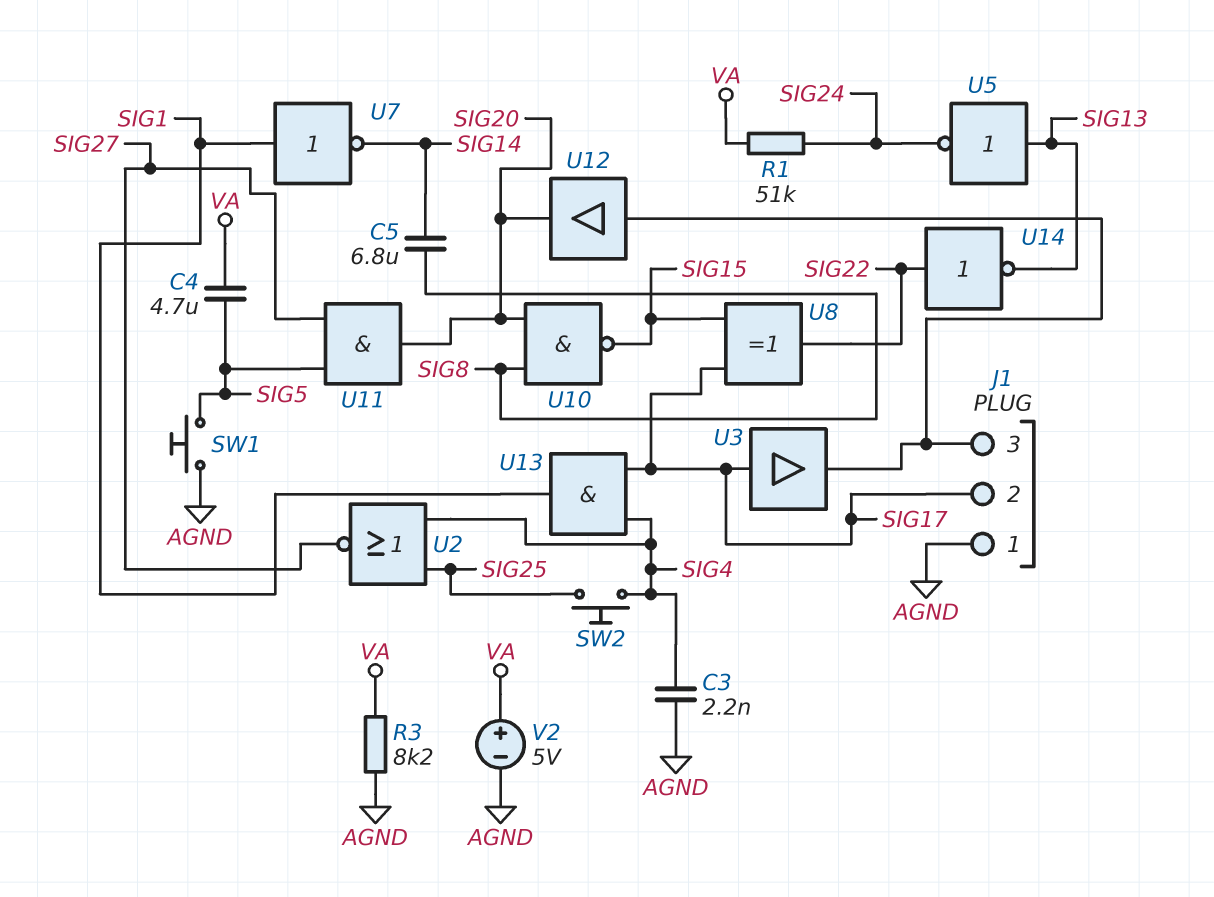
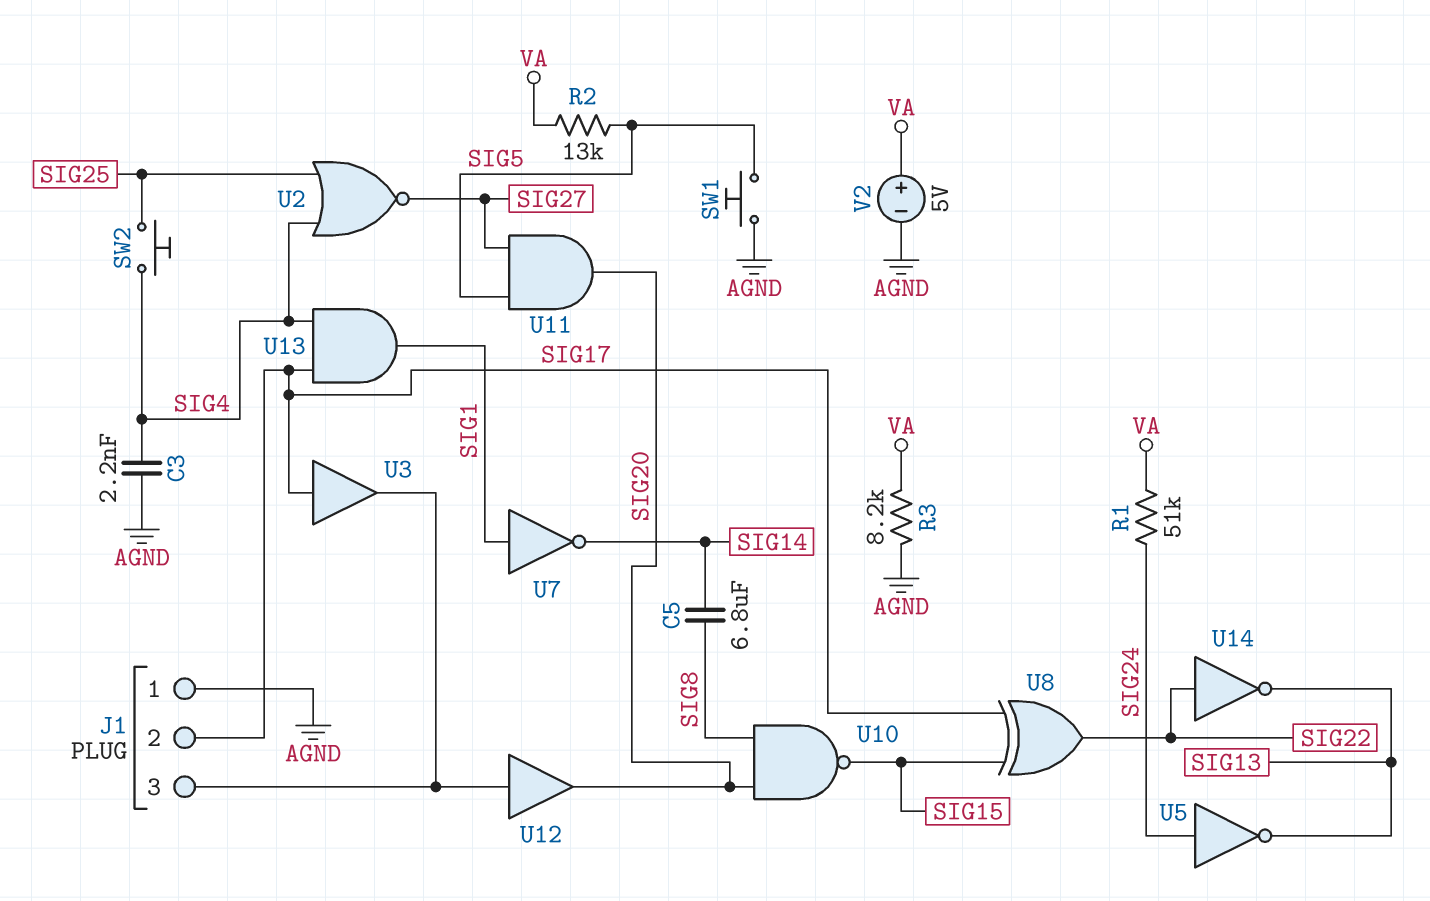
C4: 4.7uF (SIG5, VA) -> none
R2: none -> 13k (SIG5, VA)
U5: NOT (in SIG13, out SIG24) -> NOT (in SIG24, out SIG13)

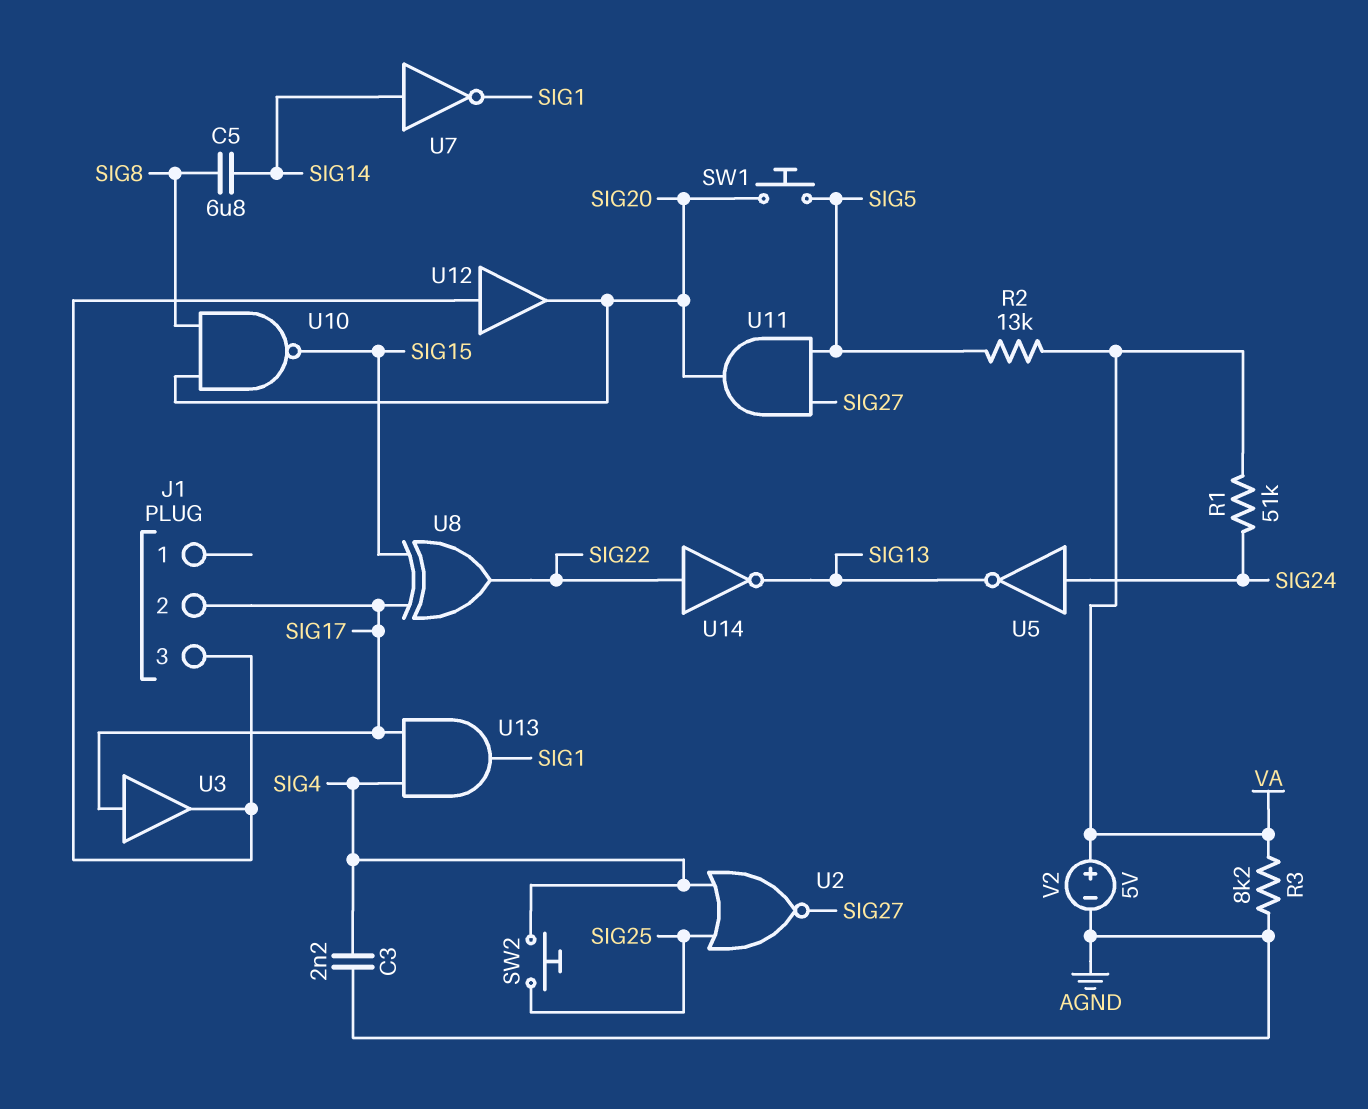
J1 pin 1: AGND -> none
SW1: button (AGND, SIG5) -> button (SIG5, SIG20)
U7: NOT (in SIG1, out SIG14) -> NOT (in SIG14, out SIG1)

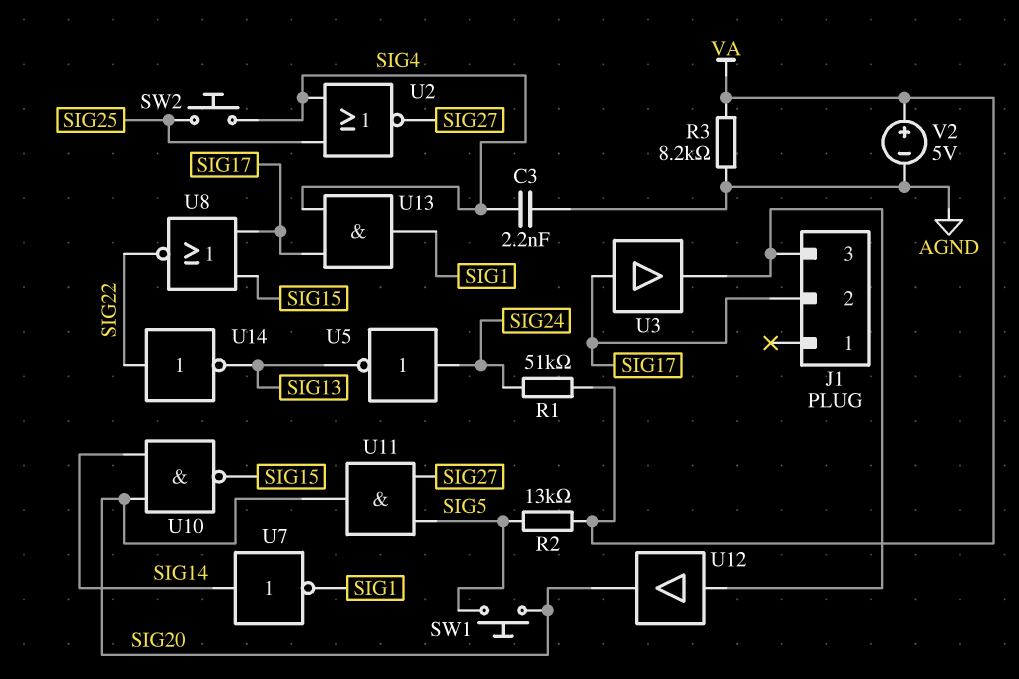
C5: 6.8uF (SIG8, SIG14) -> none
U8: XOR (in SIG15, in SIG17, out SIG22) -> NOR (in SIG15, in SIG17, out SIG22)
U10: NAND (in SIG8, in SIG20, out SIG15) -> NAND (in SIG14, in SIG20, out SIG15)

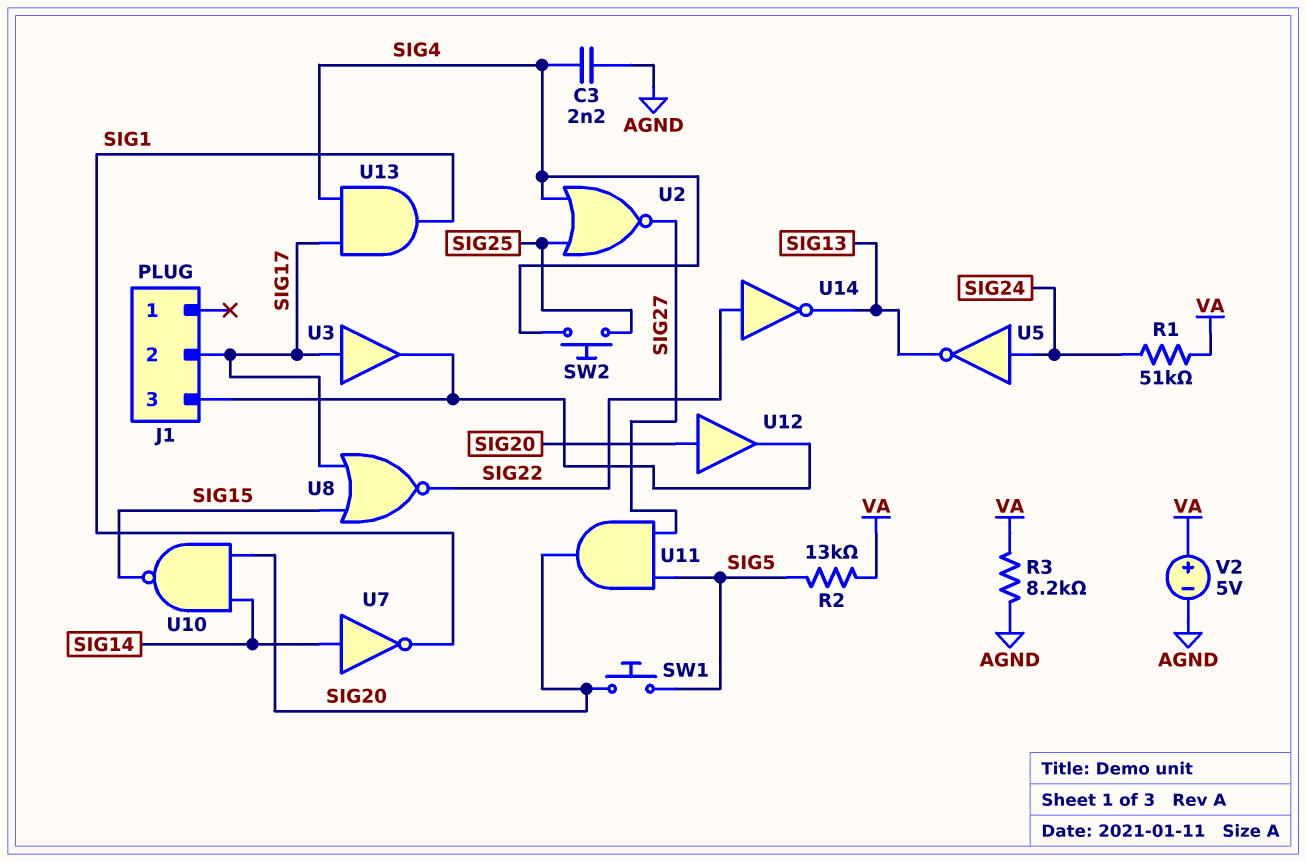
U12: buffer (in J1/3, out SIG20) -> buffer (in SIG20, out J1/3)

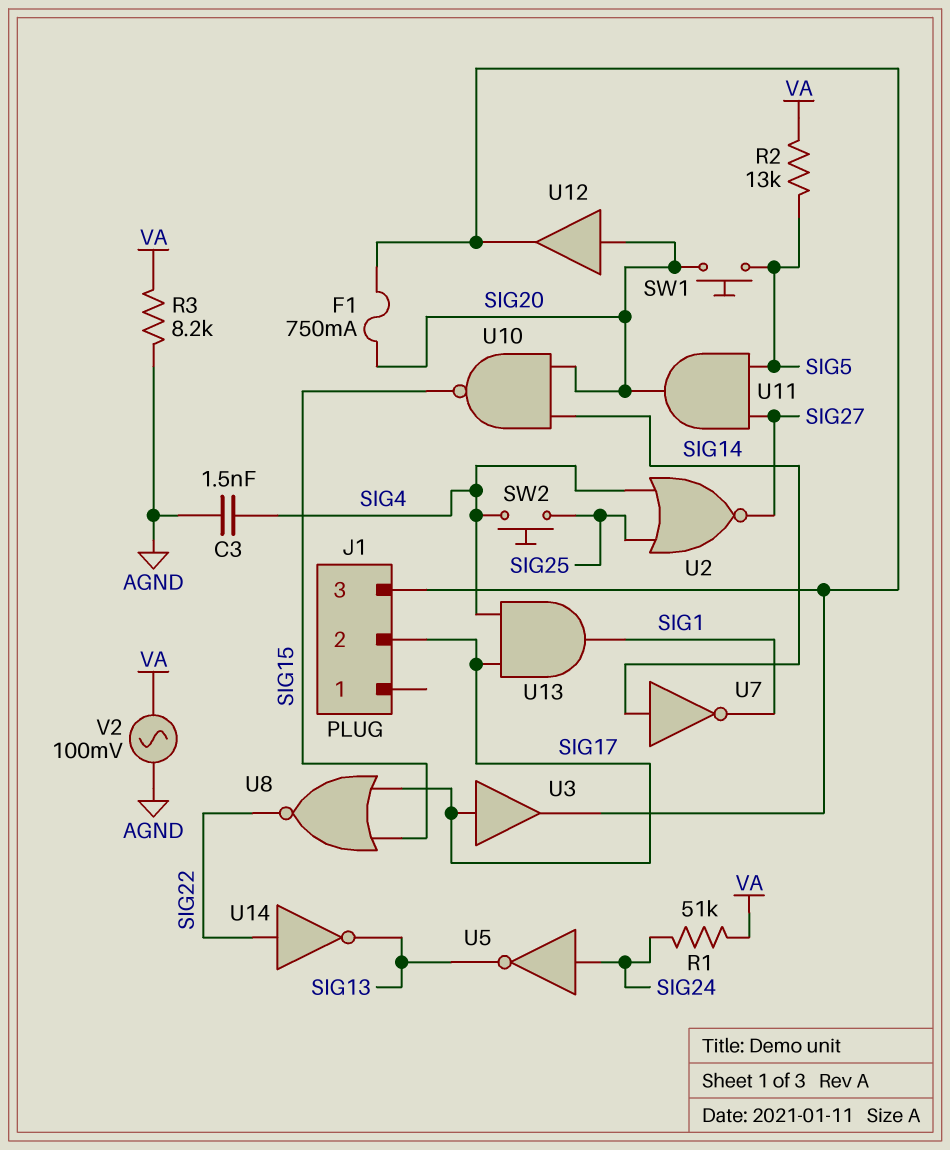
C3: 2.2nF (AGND, SIG4) -> 1.5nF (AGND, SIG4)
F1: none -> 750mA (J1/3, SIG20)
V2: 5V (plus VA, minus AGND) -> AC 100mV (AGND, VA)

